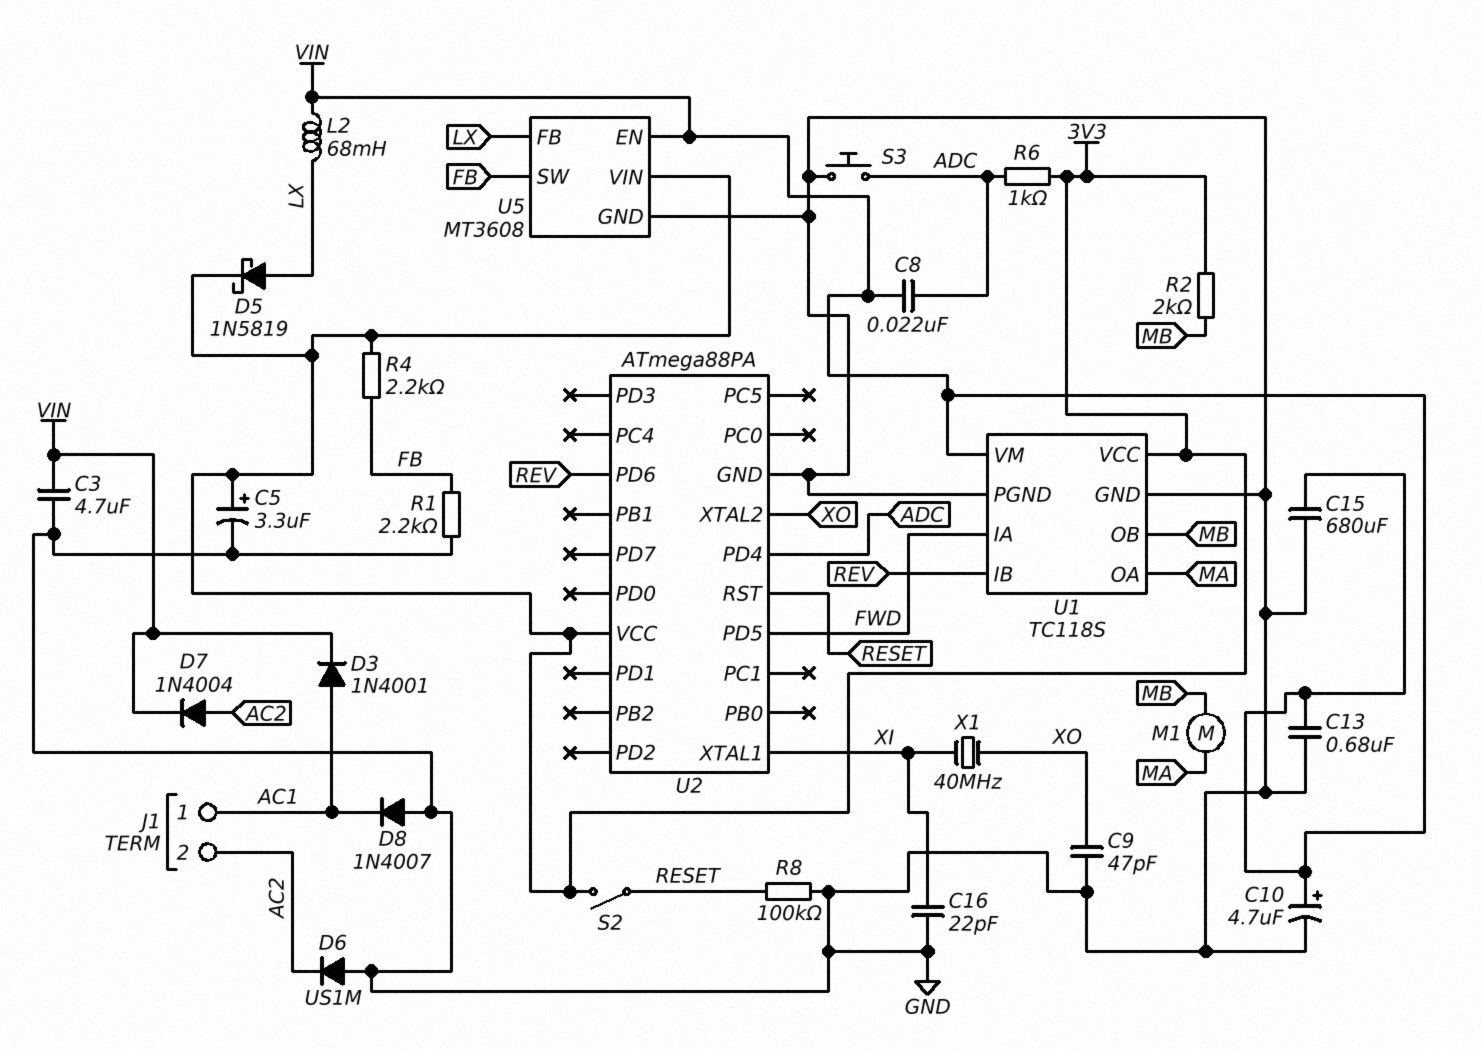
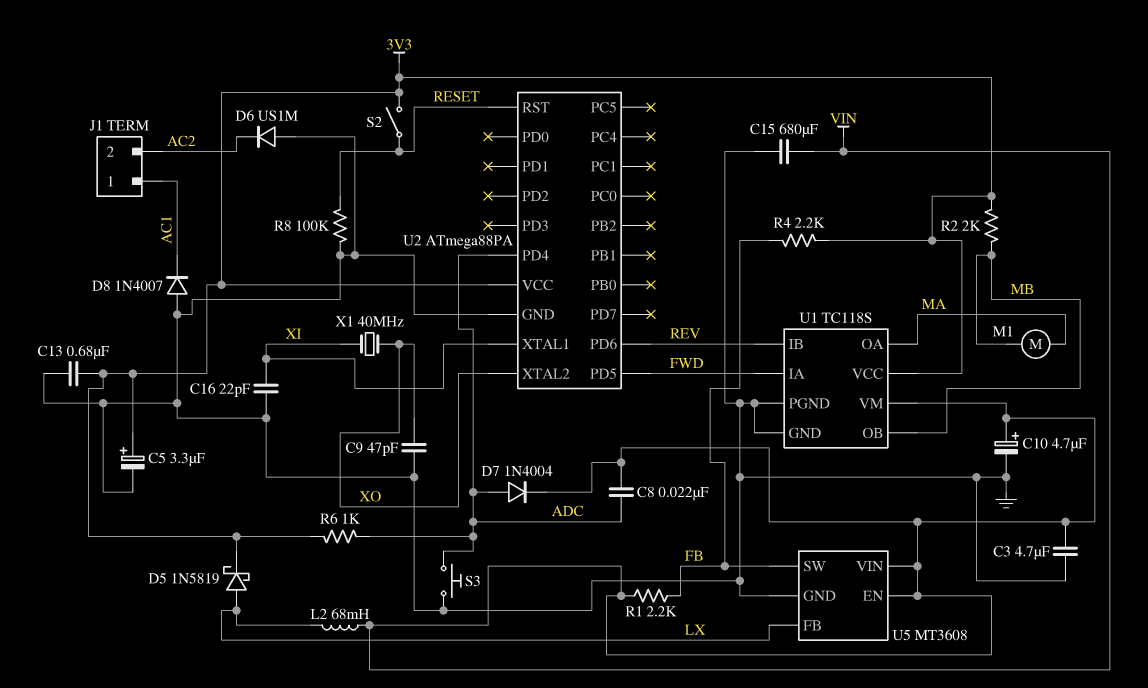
C13: 680nF (GND, VIN) -> 680nF (3V3, GND)
D3: diode 1N4001 (A AC1, K VIN) -> none
D7: diode 1N4004 (A AC2, K VIN) -> diode 1N4004 (A ADC, K VIN)
R1: 2.2k (FB, GND) -> 2.2k (FB, VIN)
U5 pin VIN: 3V3 -> VIN

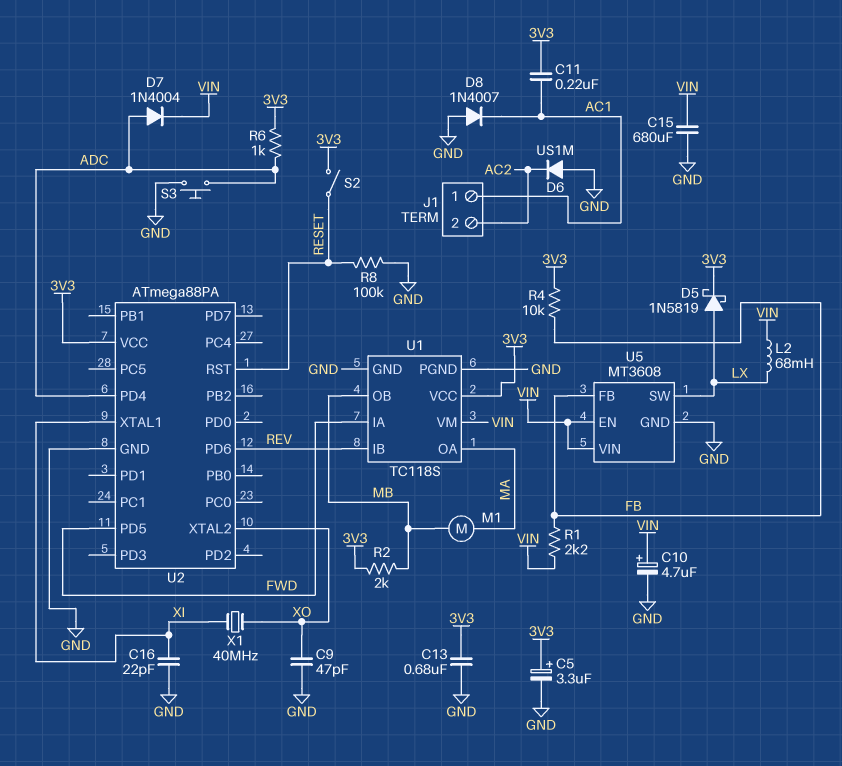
C3: 4.7uF (GND, VIN) -> none
C8: 22nF (ADC, VIN) -> none
C11: none -> 220nF (3V3, AC1)
R4: 2.2k (3V3, FB) -> 10k (3V3, FB)
U5 pin FB: LX -> FB
U5 pin SW: FB -> LX

